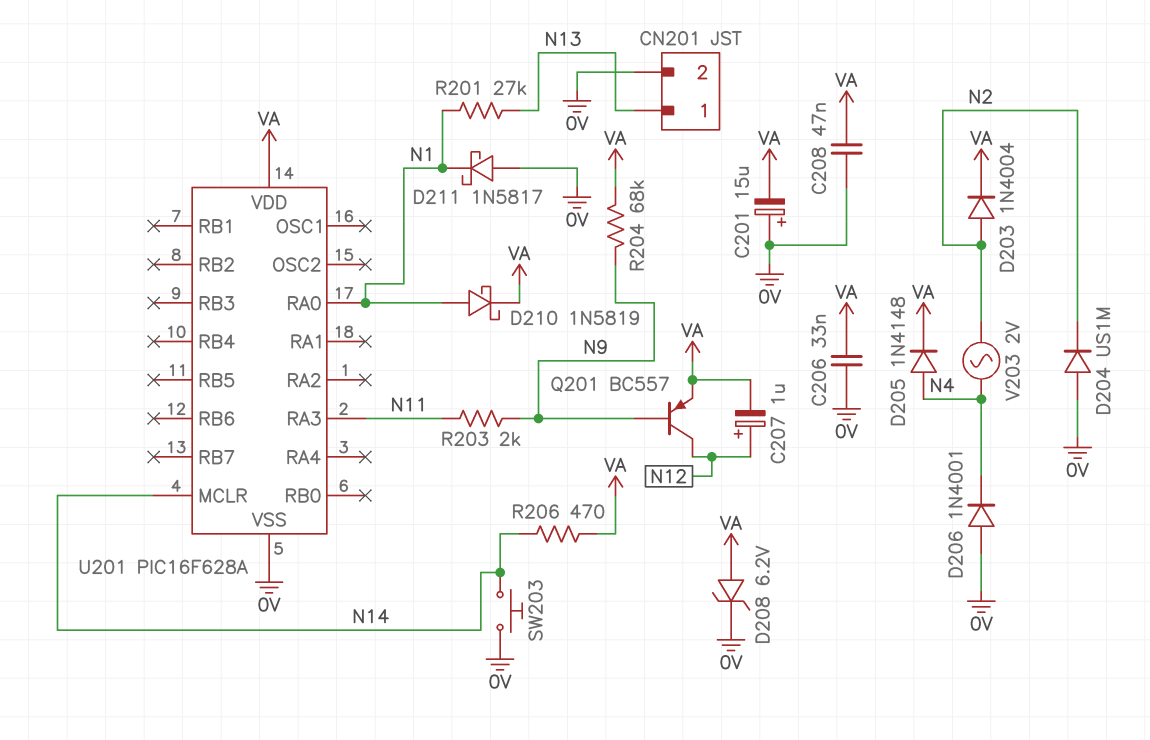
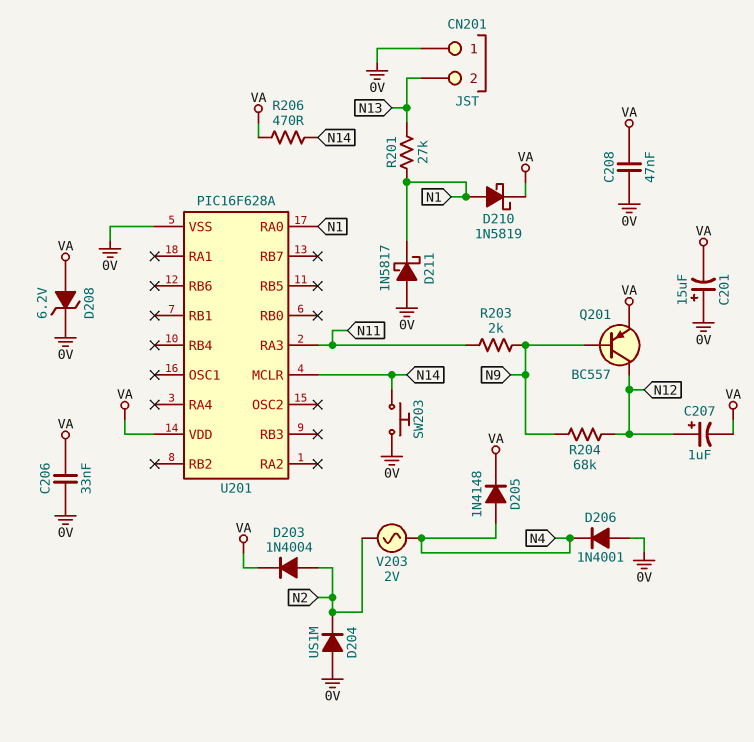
CN201 pin 1: N13 -> 0V
CN201 pin 2: 0V -> N13
R204: 68k (N9, VA) -> 68k (N9, N12)

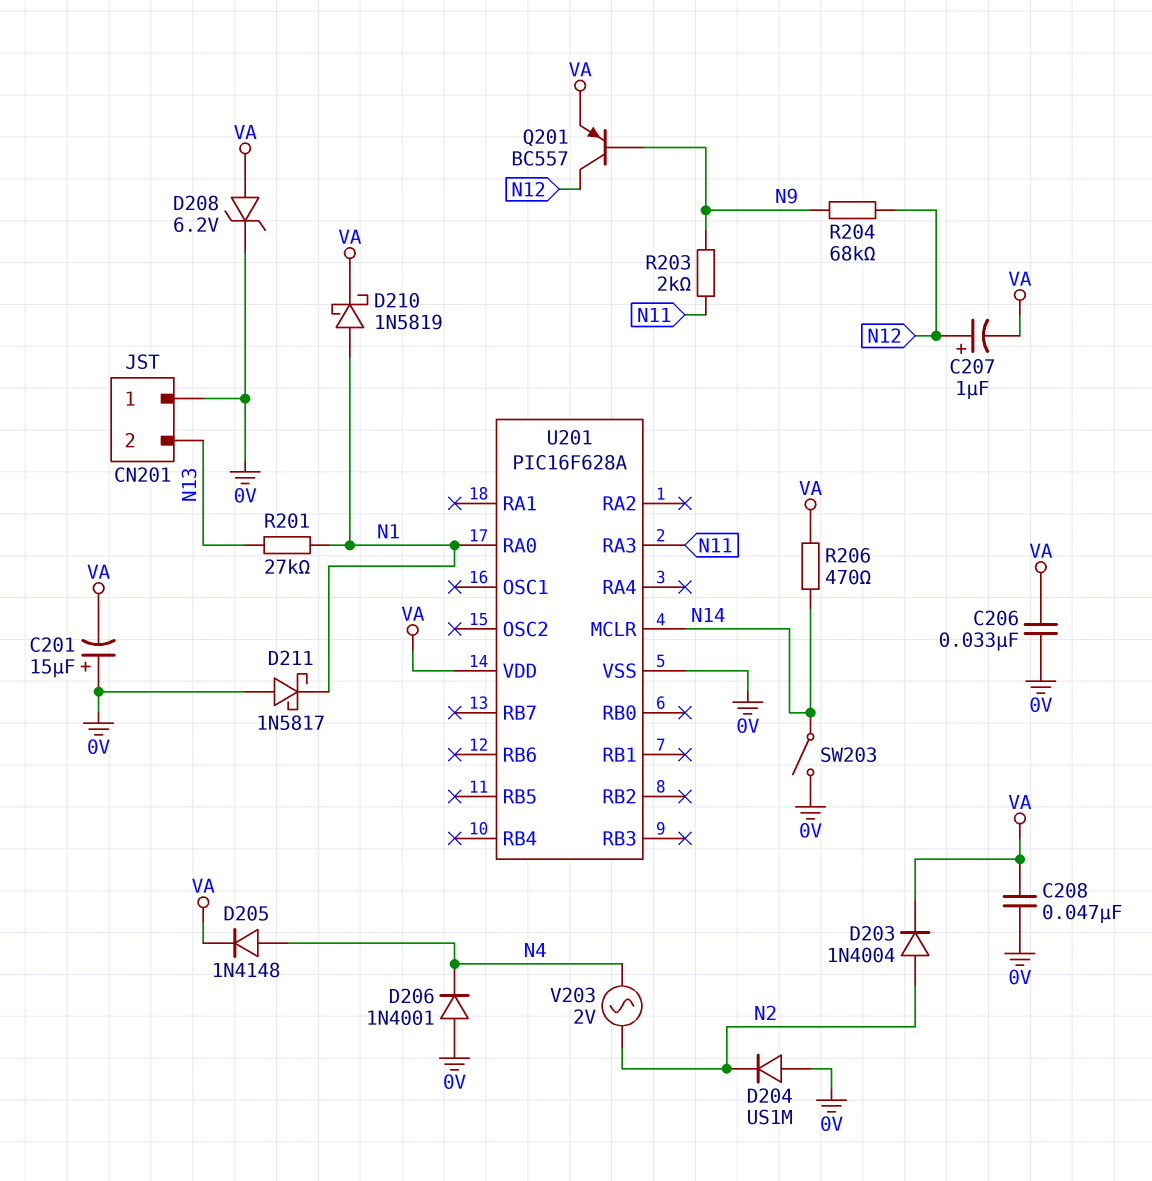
SW203: button (0V, N14) -> switch (0V, N14)

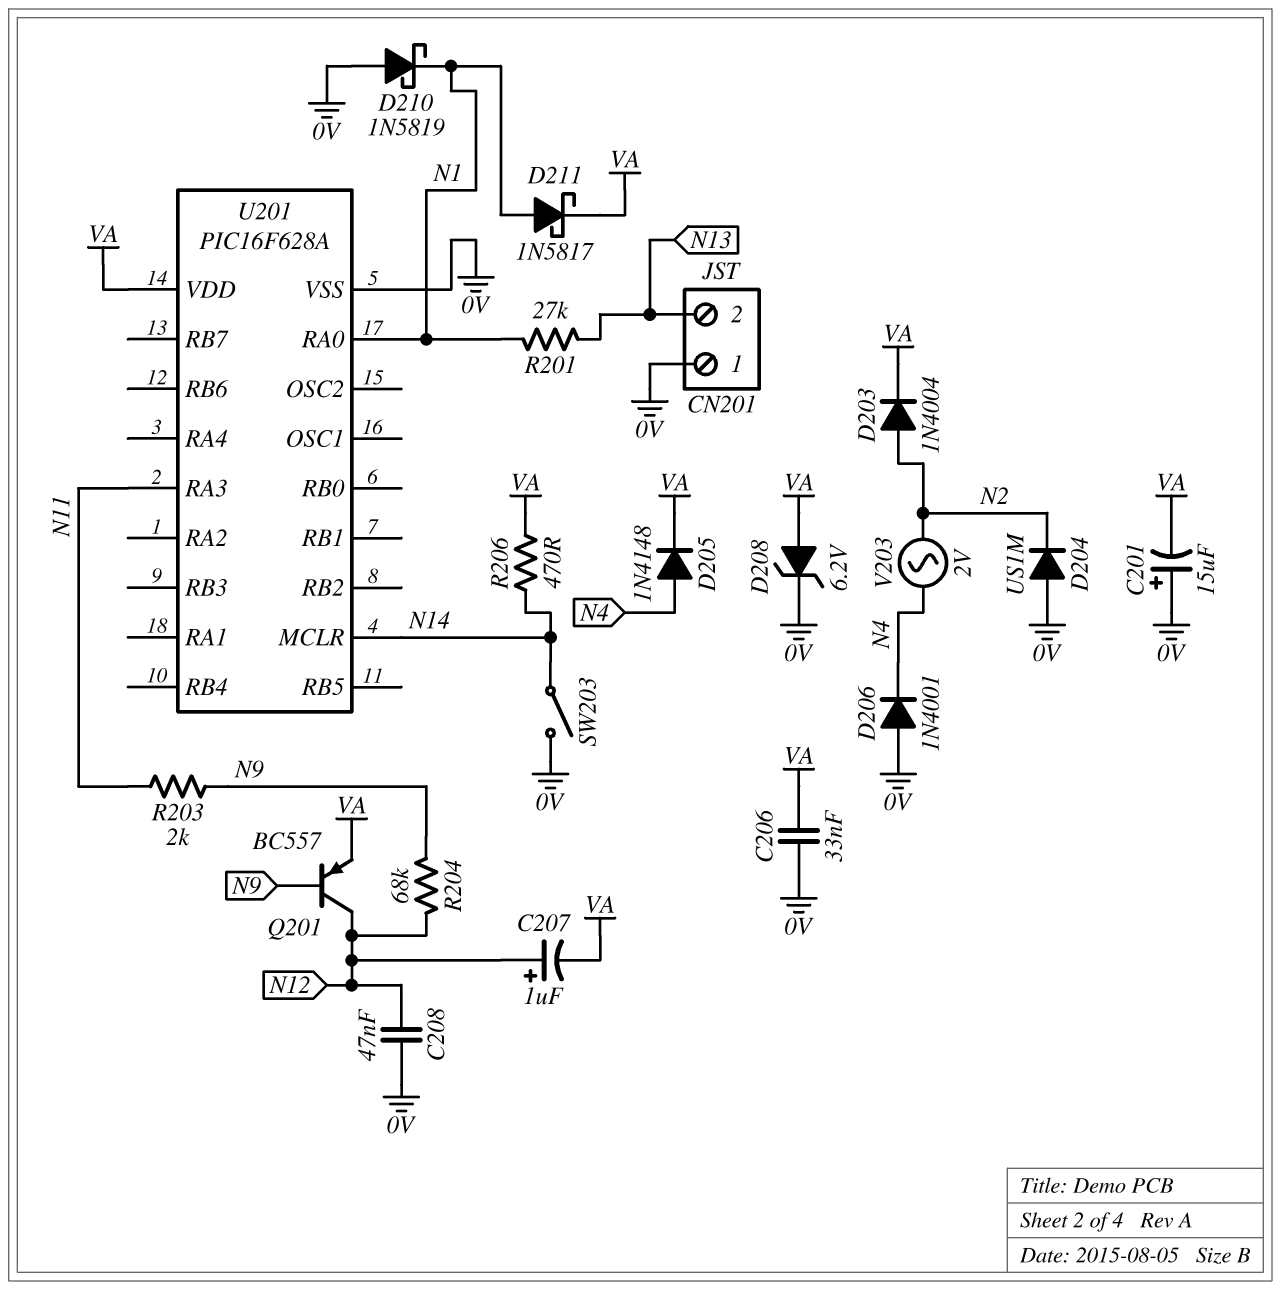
C208: 47nF (0V, VA) -> 47nF (0V, N12)
D210: schottky 1N5819 (A N1, K VA) -> schottky 1N5819 (A 0V, K N1)
D211: schottky 1N5817 (A 0V, K N1) -> schottky 1N5817 (A N1, K VA)

